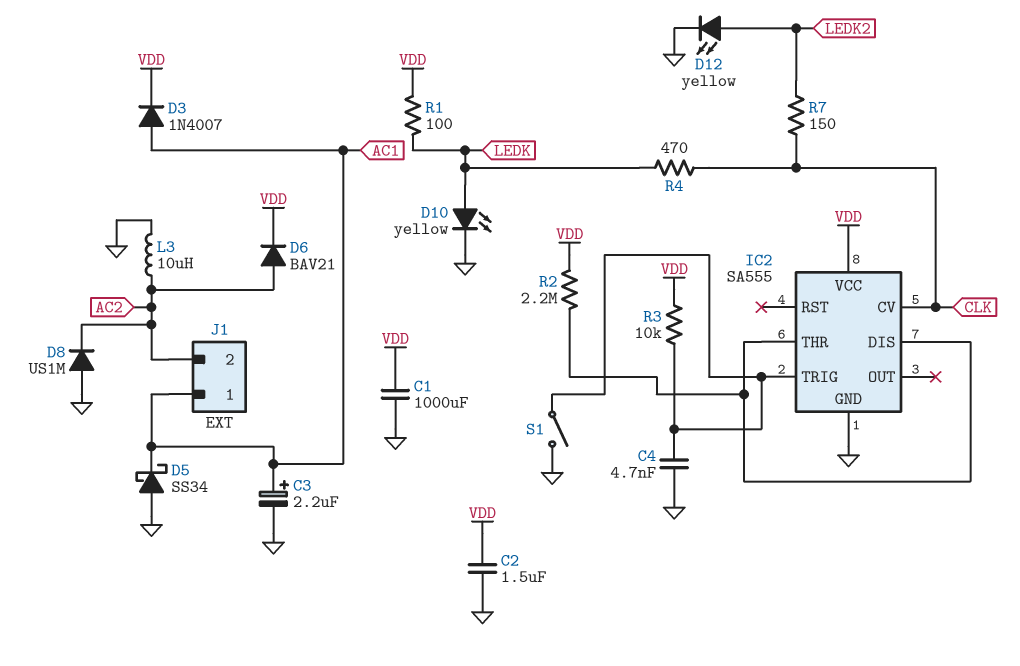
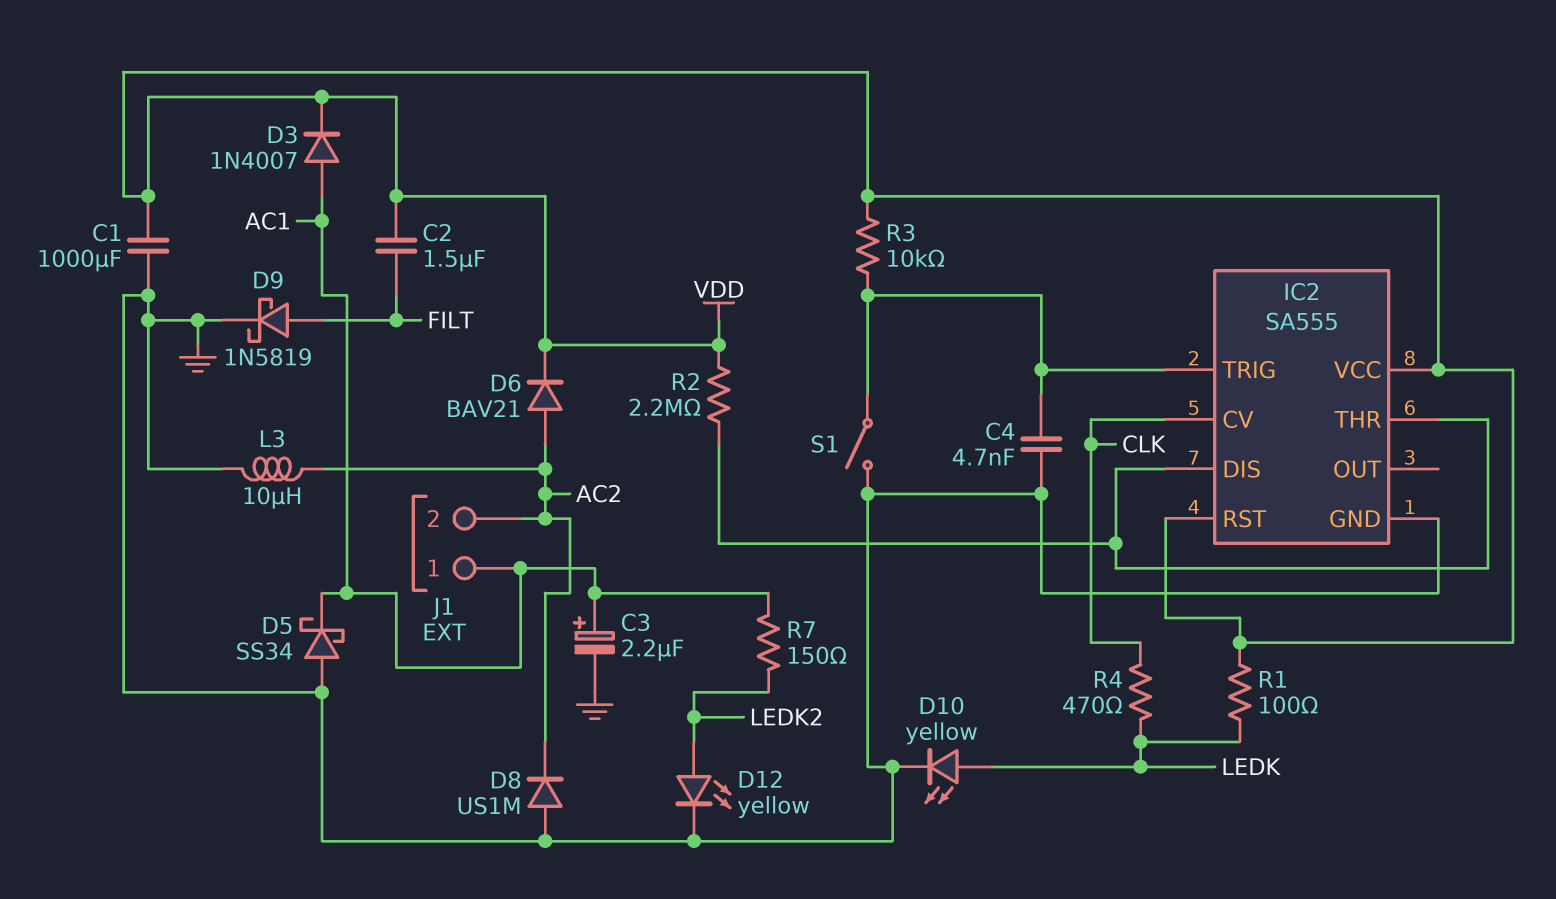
C2: 1.5uF (GND, VDD) -> 1.5uF (FILT, VDD)
D9: none -> schottky 1N5819 (A FILT, K GND)
IC2 pin RST: none -> VDD
R7: 150 (CLK, LEDK2) -> 150 (AC1, LEDK2)

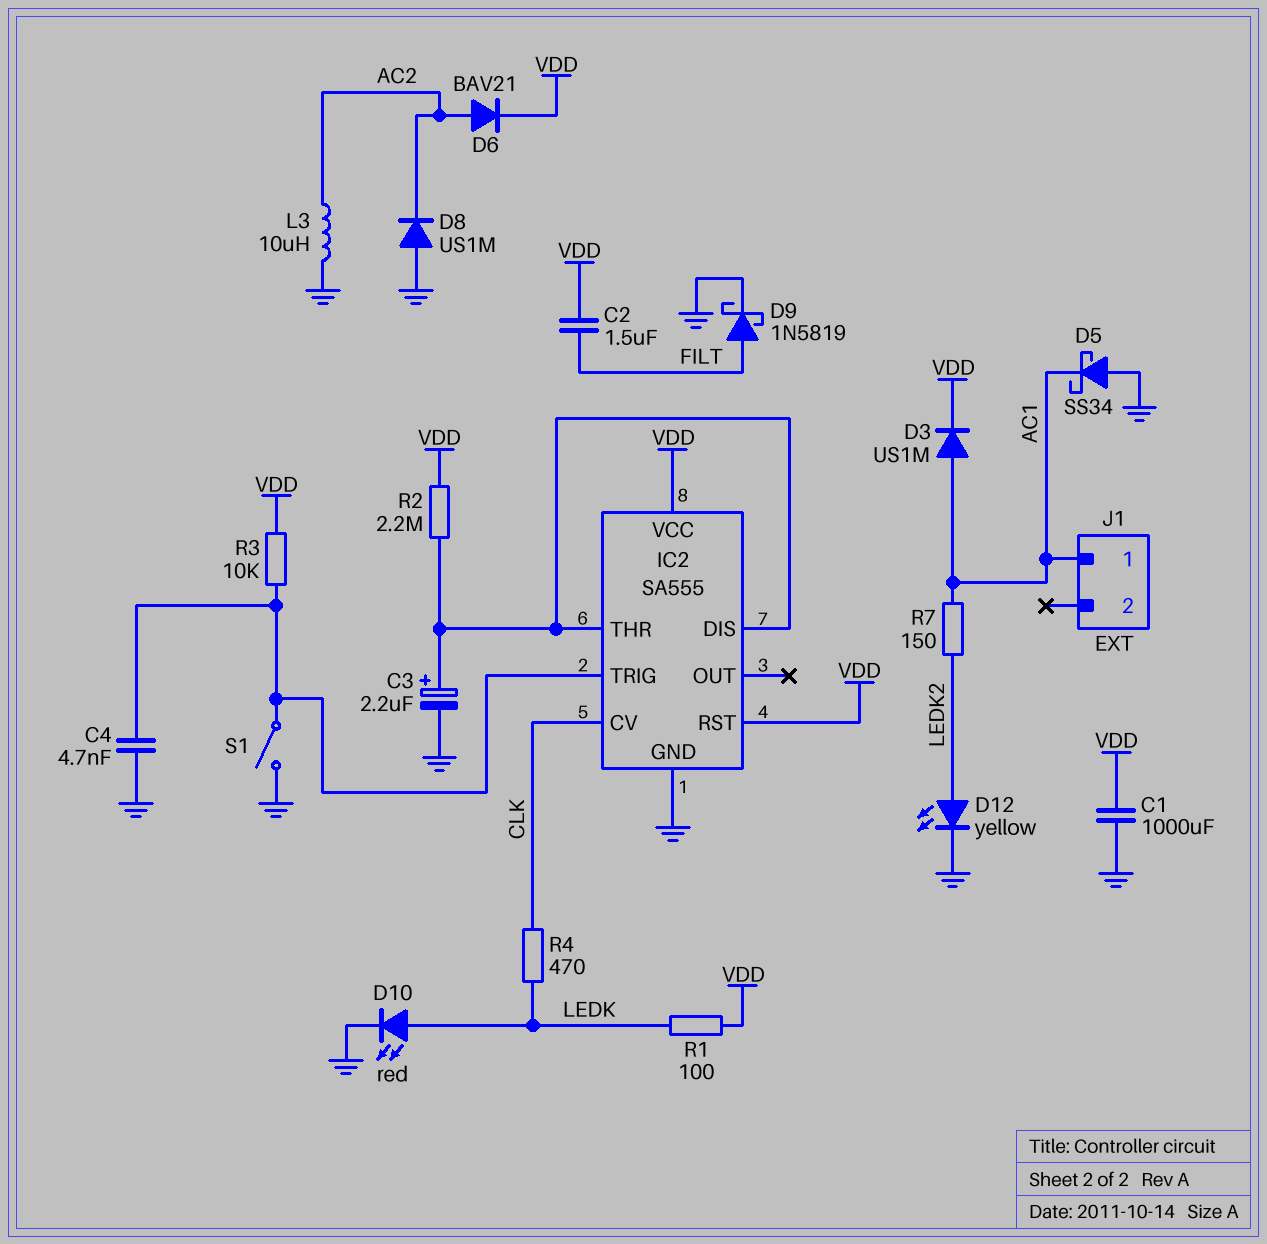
C3: 2.2uF (plus AC1, minus GND) -> 2.2uF (plus IC2/DIS, minus GND)
D3: diode 1N4007 (A AC1, K VDD) -> diode US1M (A AC1, K VDD)
D10: LED yellow (A LEDK, K GND) -> LED red (A LEDK, K GND)
J1 pin 2: AC2 -> none

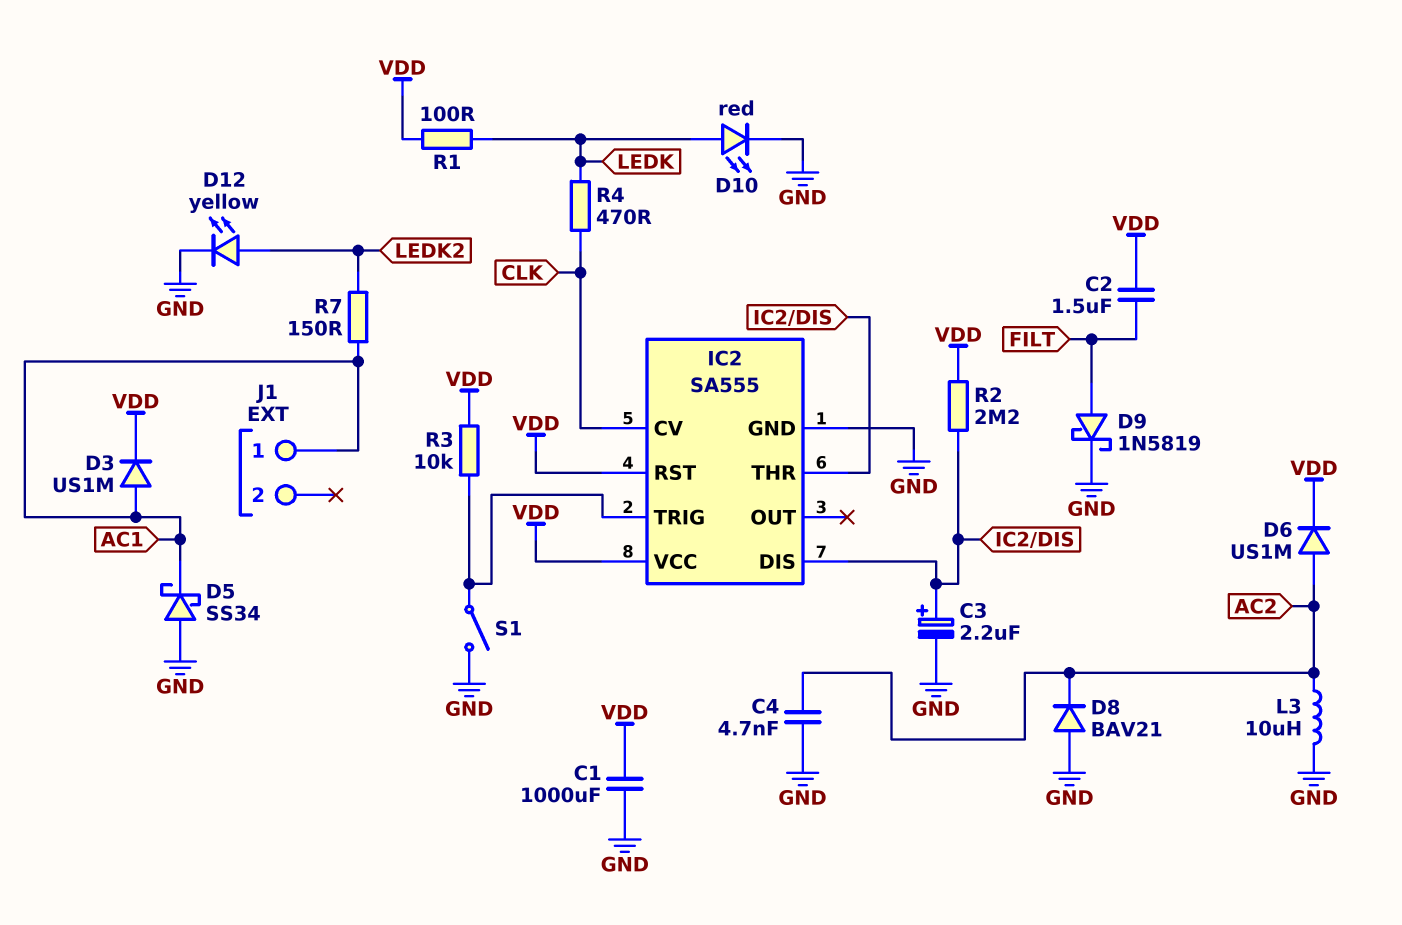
C4: 4.7nF (GND, IC2/TRIG) -> 4.7nF (AC2, GND)
D6: diode BAV21 (A AC2, K VDD) -> diode US1M (A AC2, K VDD)
D8: diode US1M (A GND, K AC2) -> diode BAV21 (A GND, K AC2)

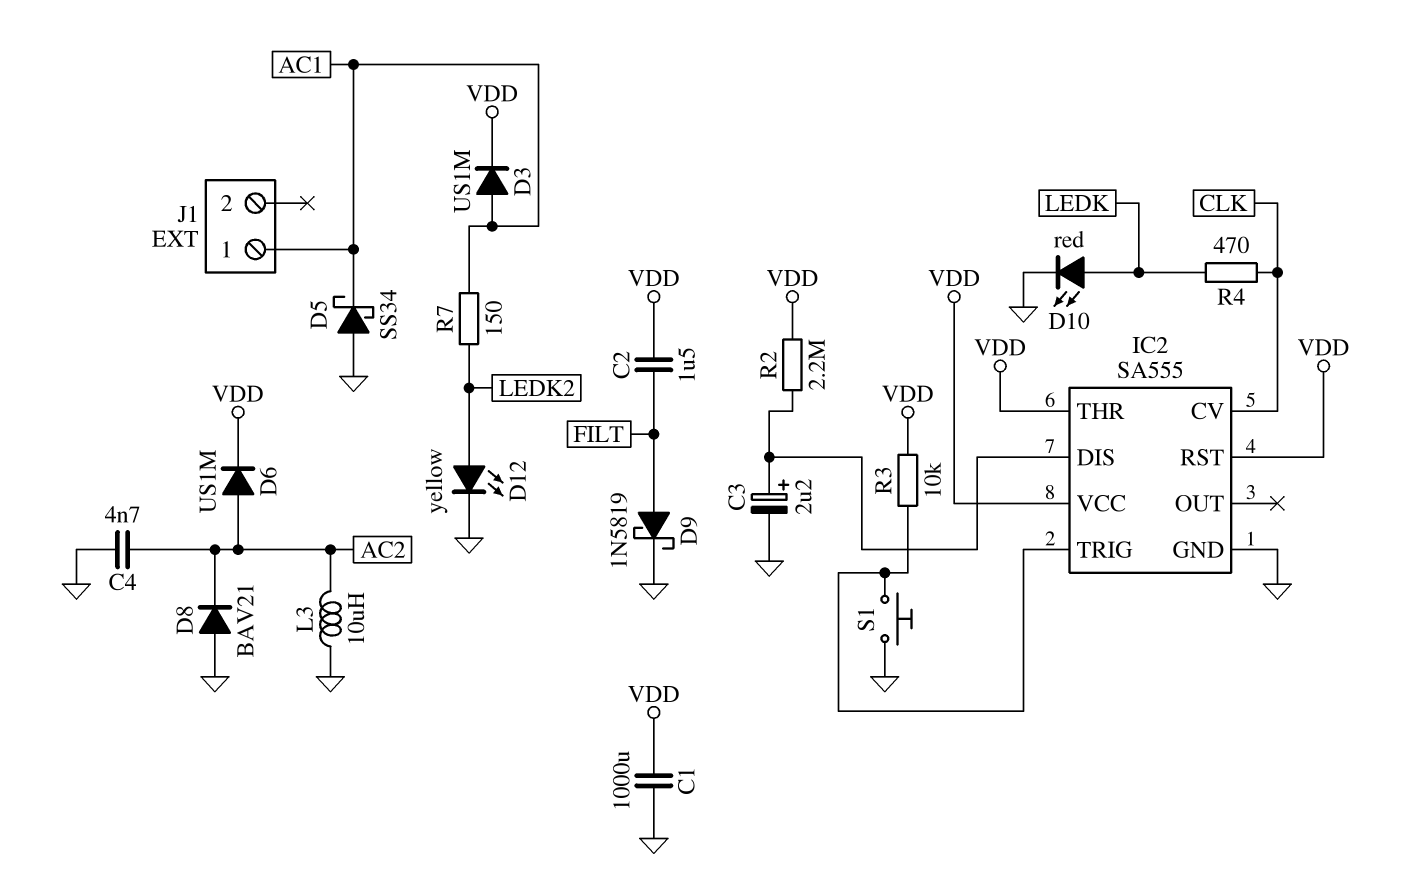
IC2 pin THR: IC2/DIS -> VDD
R1: 100 (LEDK, VDD) -> none
S1: switch (GND, IC2/TRIG) -> button (GND, IC2/TRIG)

